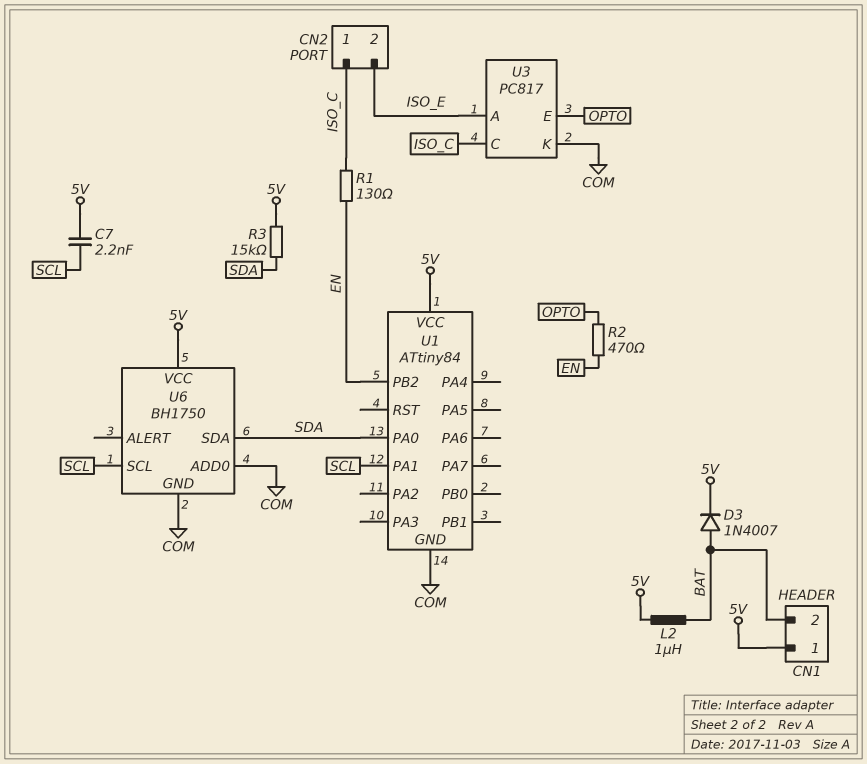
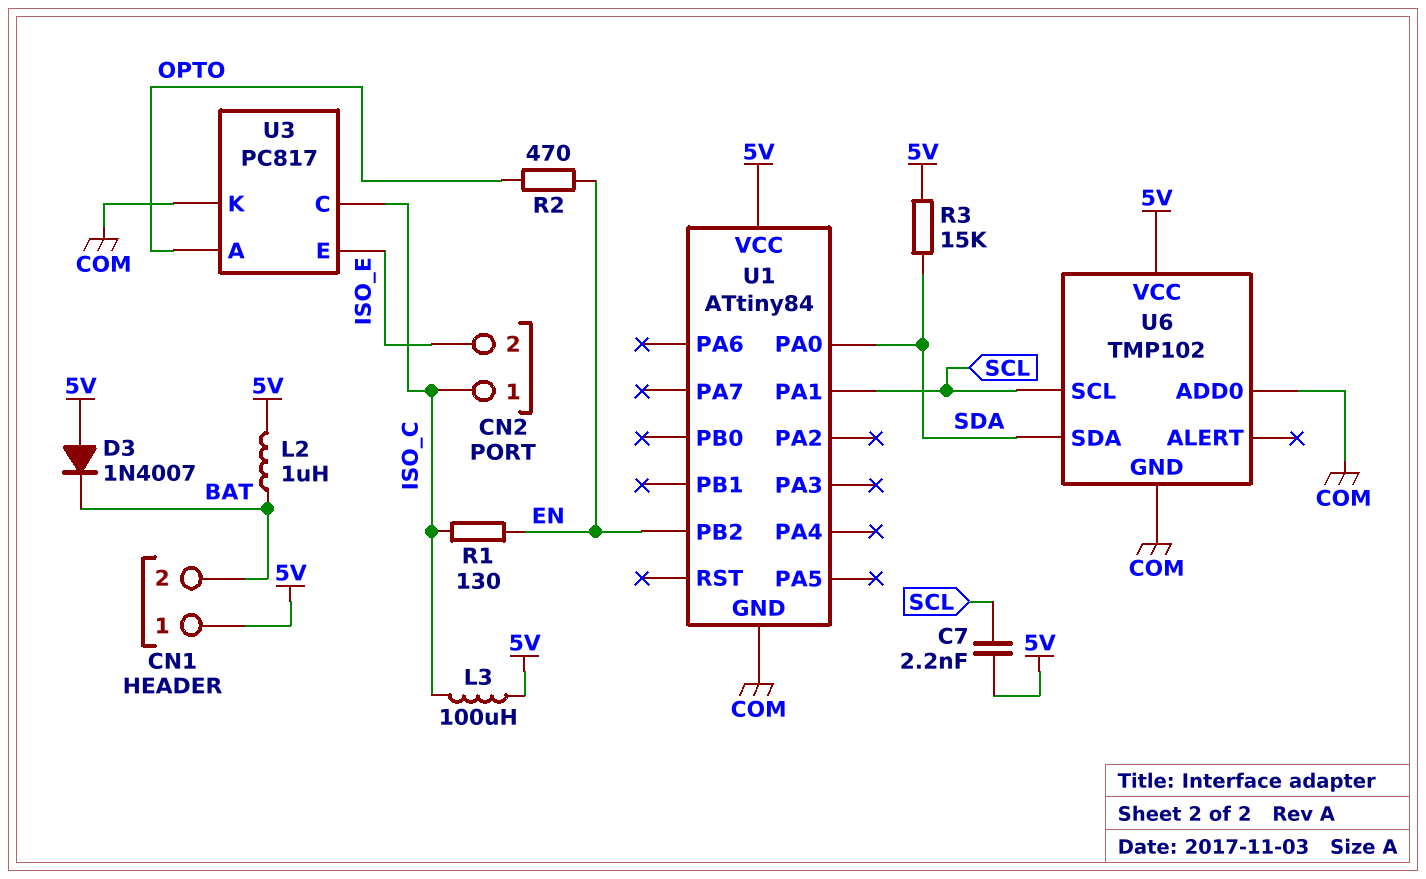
D3: diode 1N4007 (A BAT, K 5V) -> diode 1N4007 (A 5V, K BAT)
L3: none -> 100uH (5V, ISO_C)
U3 pin A: ISO_E -> OPTO
U3 pin E: OPTO -> ISO_E
U6: BH1750 -> TMP102

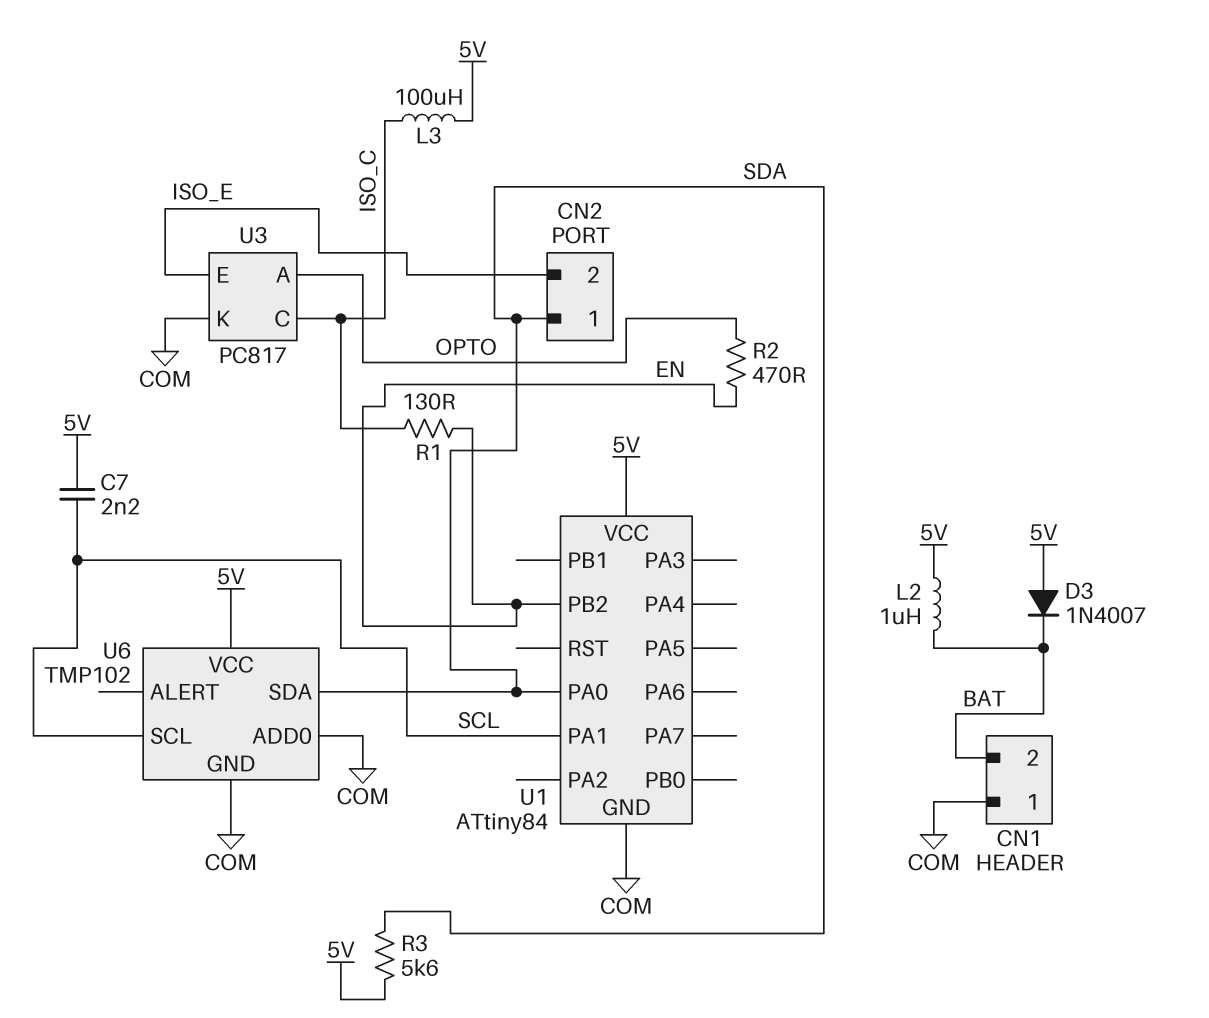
CN1 pin 1: 5V -> COM
CN2 pin 1: ISO_C -> SDA
R3: 15k (5V, SDA) -> 5.6k (5V, SDA)

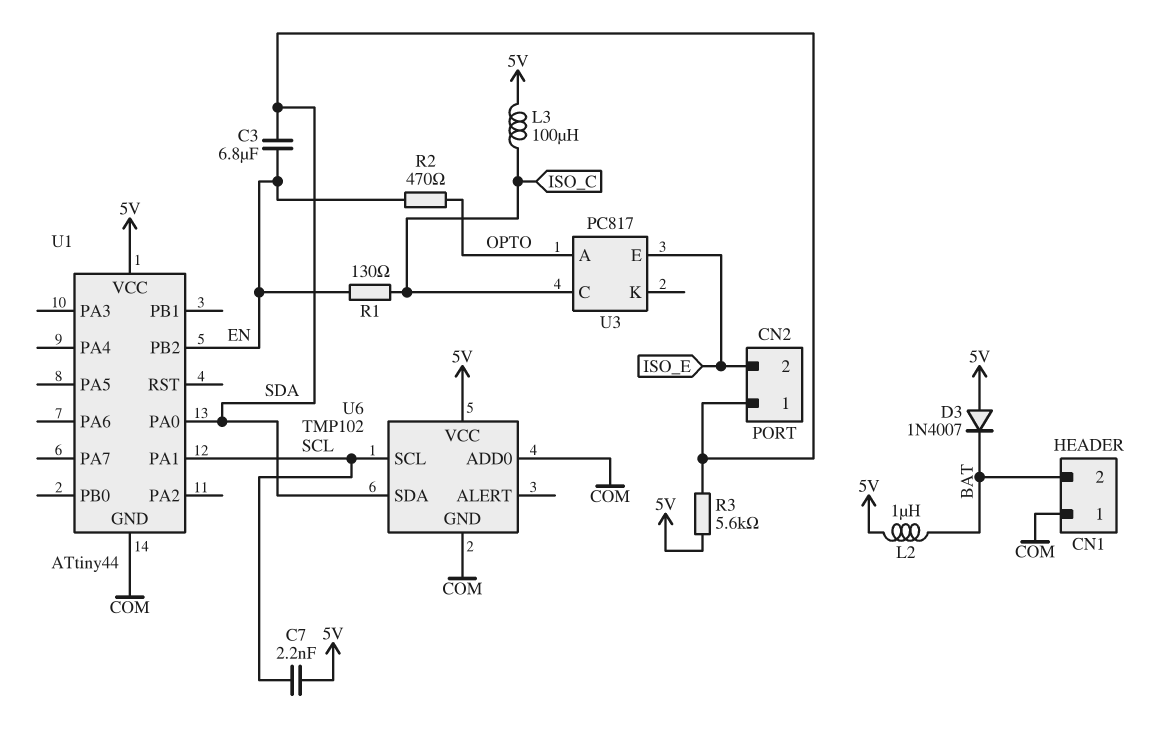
C3: none -> 6.8uF (EN, SDA)
U1: ATtiny84 -> ATtiny44
U3 pin K: COM -> none

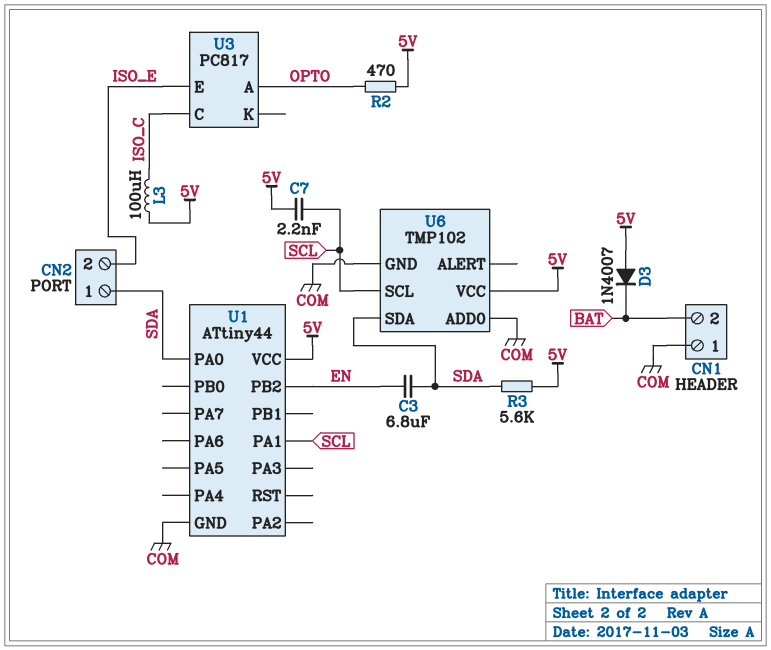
L2: 1uH (5V, BAT) -> none
R1: 130 (EN, ISO_C) -> none
R2: 470 (EN, OPTO) -> 470 (5V, OPTO)

